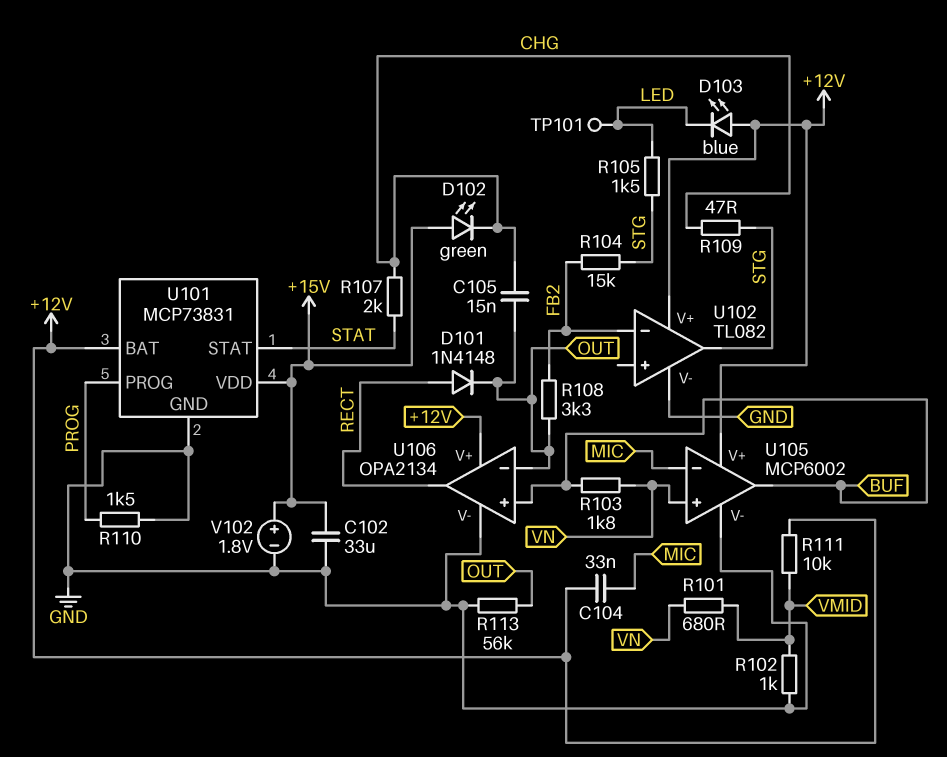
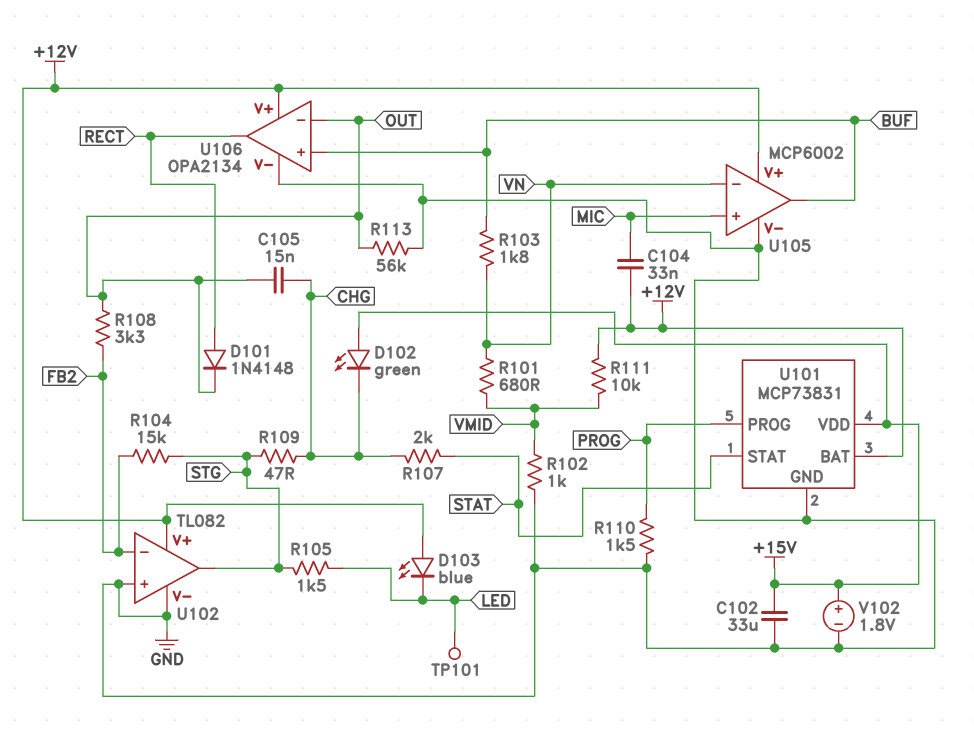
U102 pin in+: none -> GND
U105 pin in+: VN -> MIC
U105 pin in-: MIC -> VN

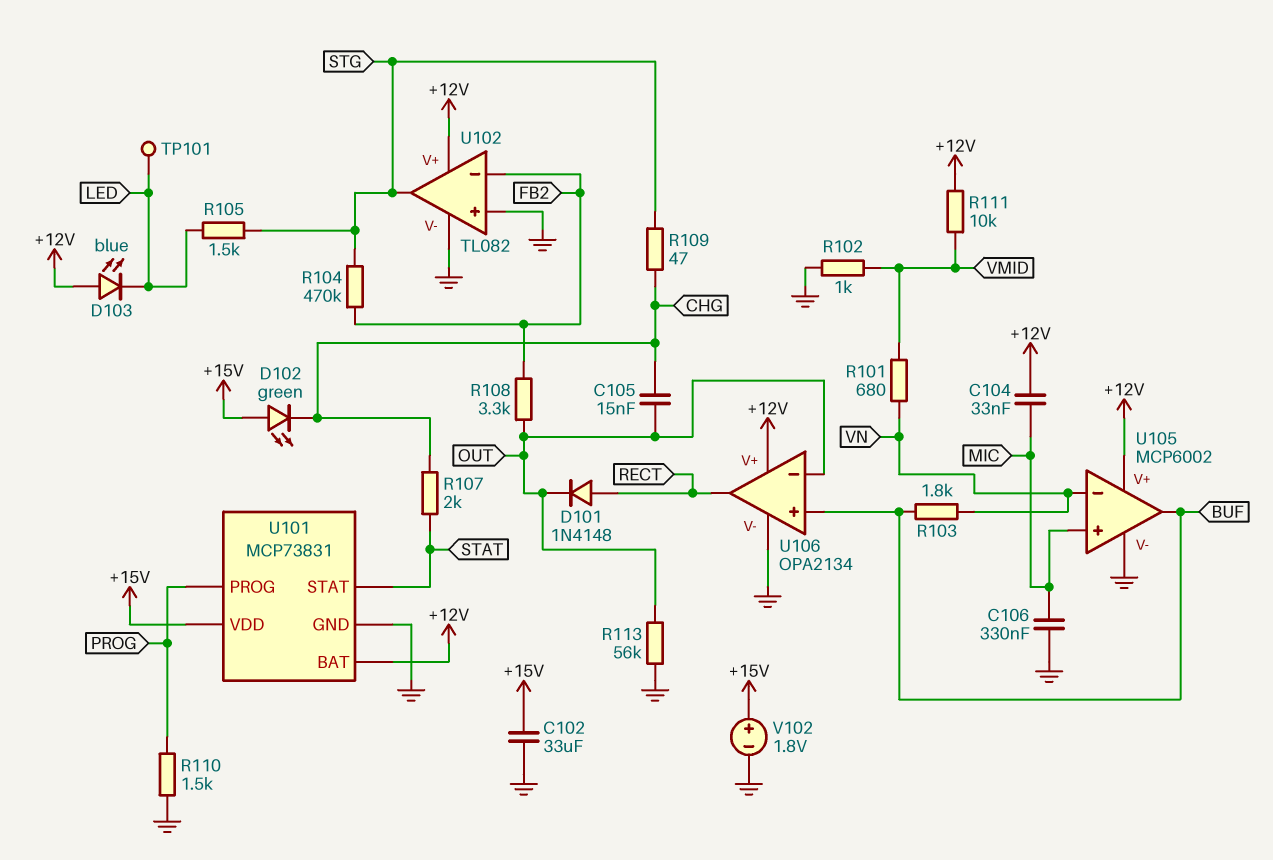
C106: none -> 330nF (GND, MIC)
R104: 15k (FB2, STG) -> 470k (FB2, STG)

